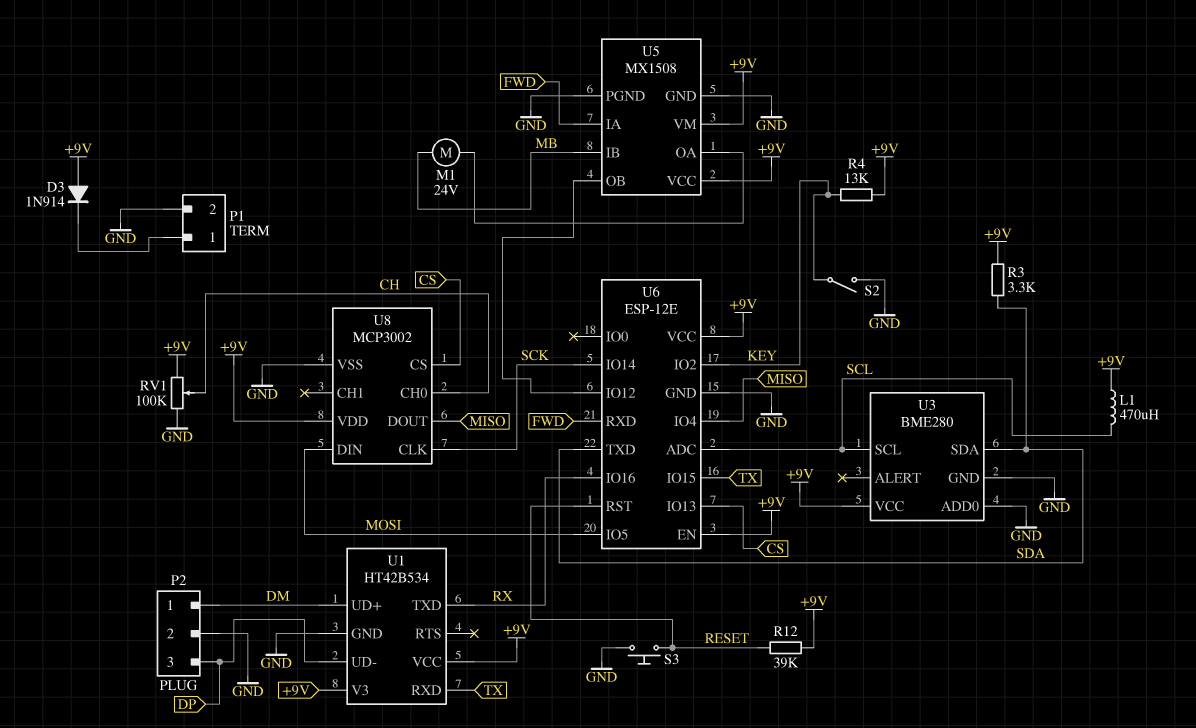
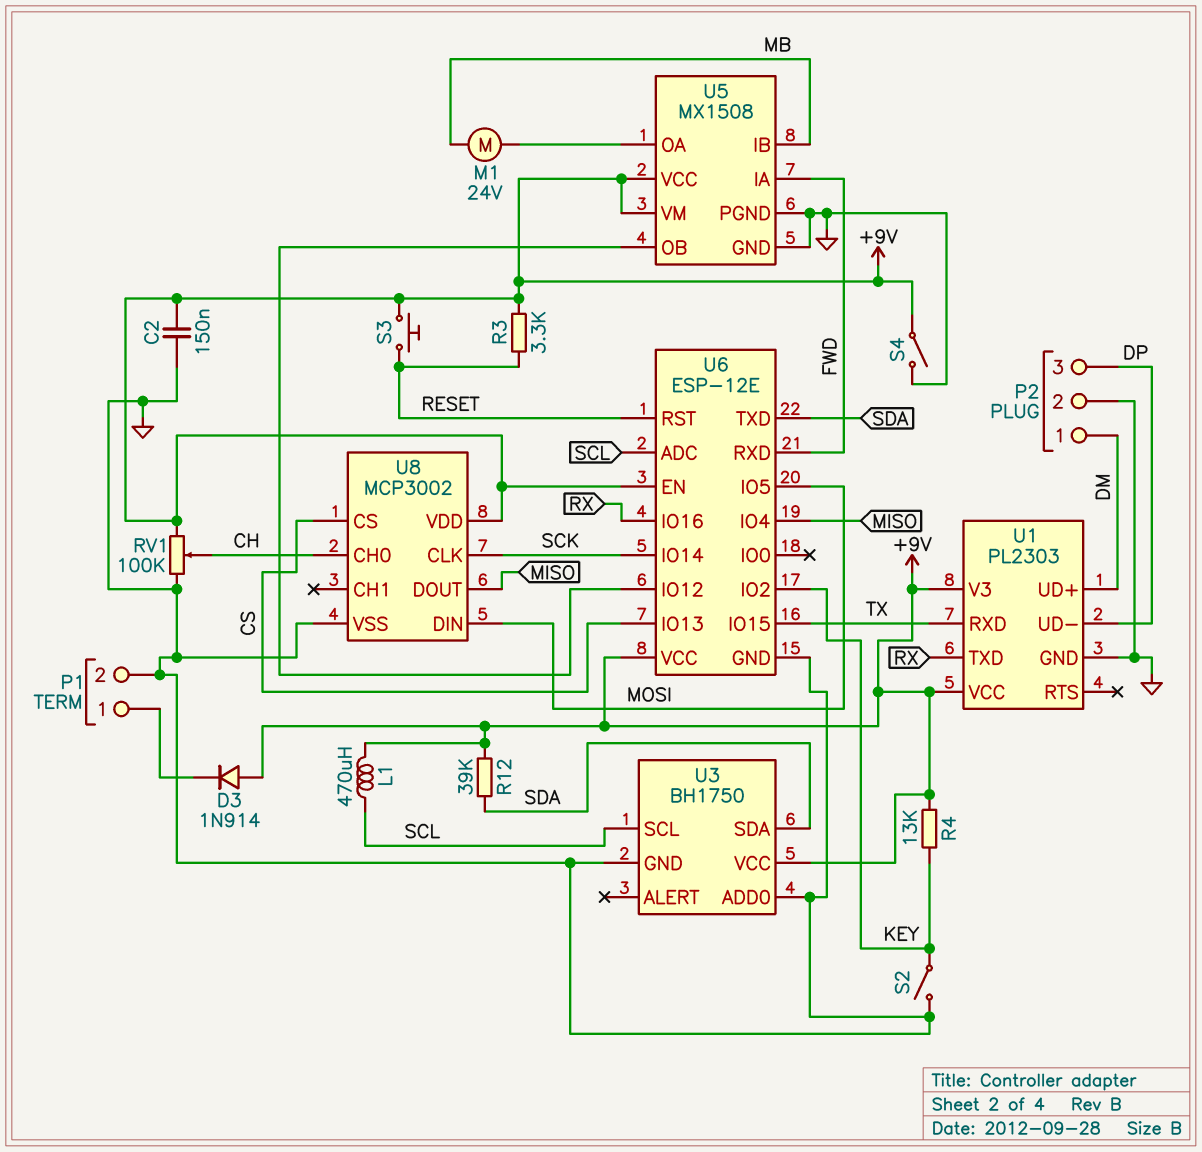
C2: none -> 150nF (+9V, GND)
R3: 3.3k (+9V, SDA) -> 3.3k (+9V, RESET)
R12: 39k (+9V, RESET) -> 39k (+9V, SDA)
S3: button (GND, RESET) -> button (+9V, RESET)
S4: none -> switch (+9V, GND)
U1: HT42B534 -> PL2303
U3: BME280 -> BH1750

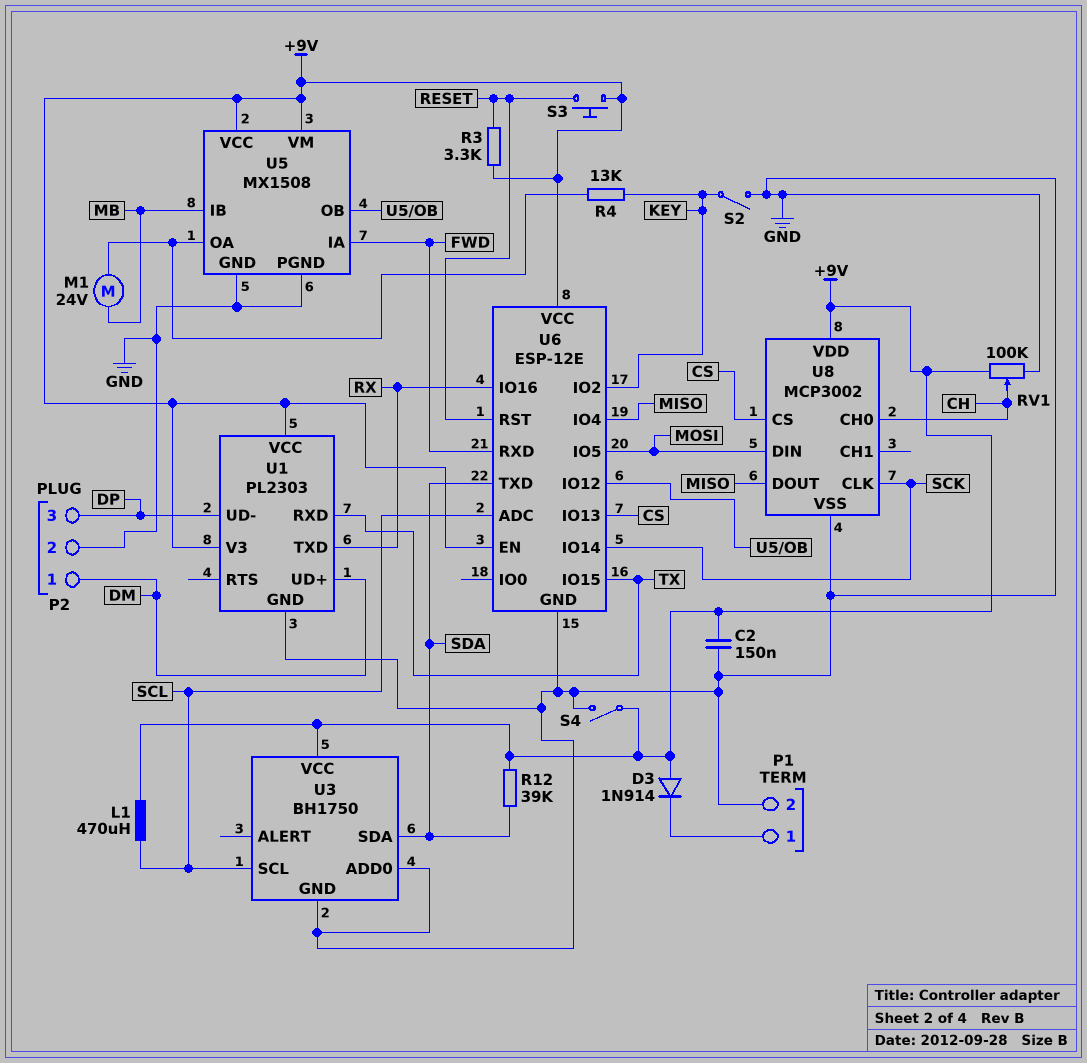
R4: 13k (+9V, KEY) -> 13k (KEY, U5/OA)

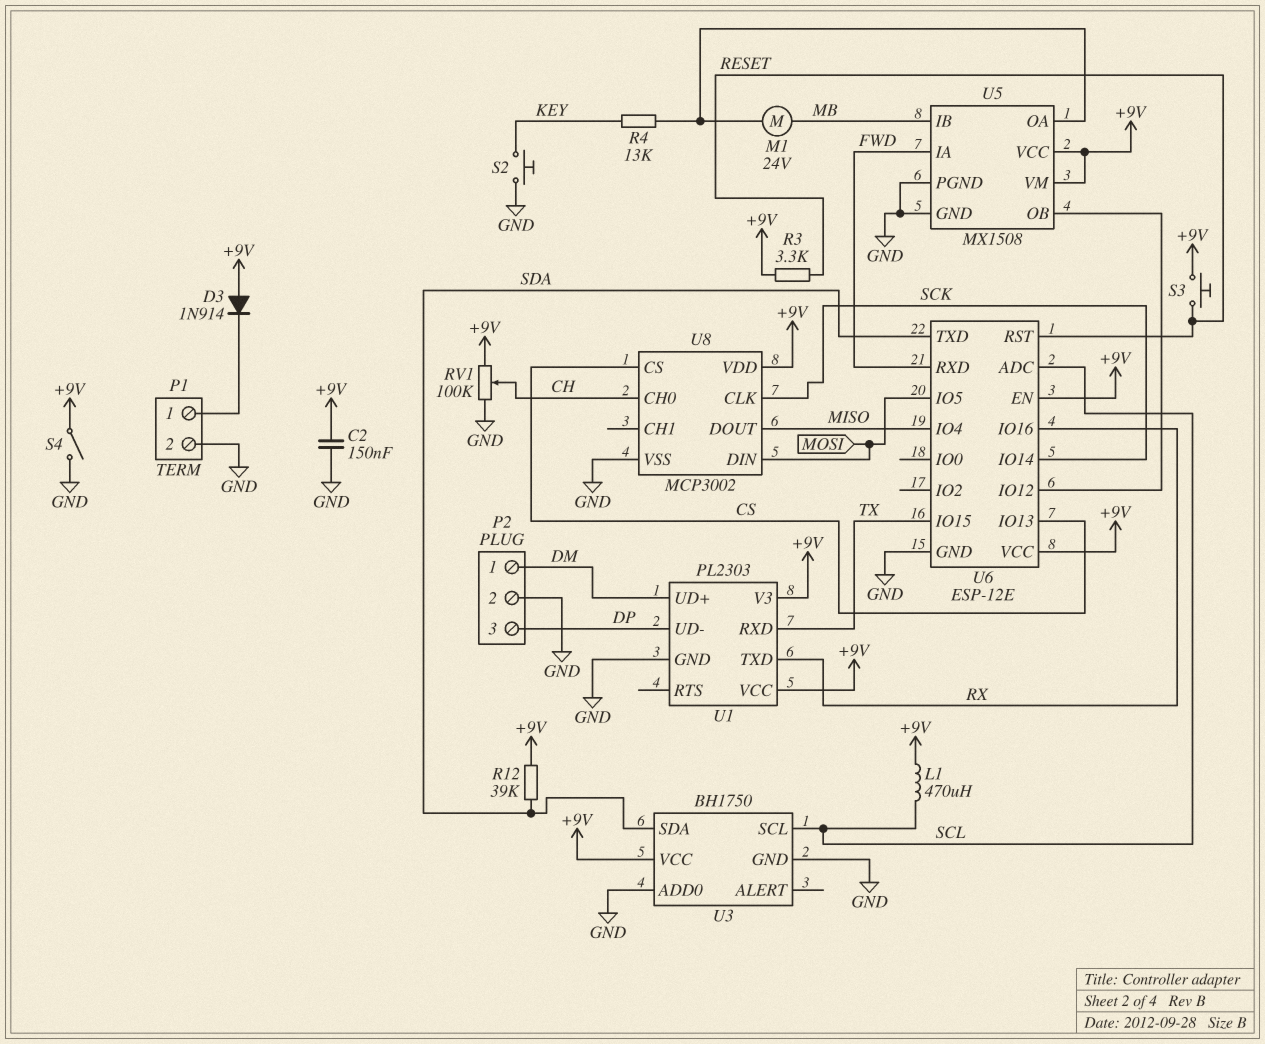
S2: switch (GND, KEY) -> button (GND, KEY)
U6 pin IO2: KEY -> none

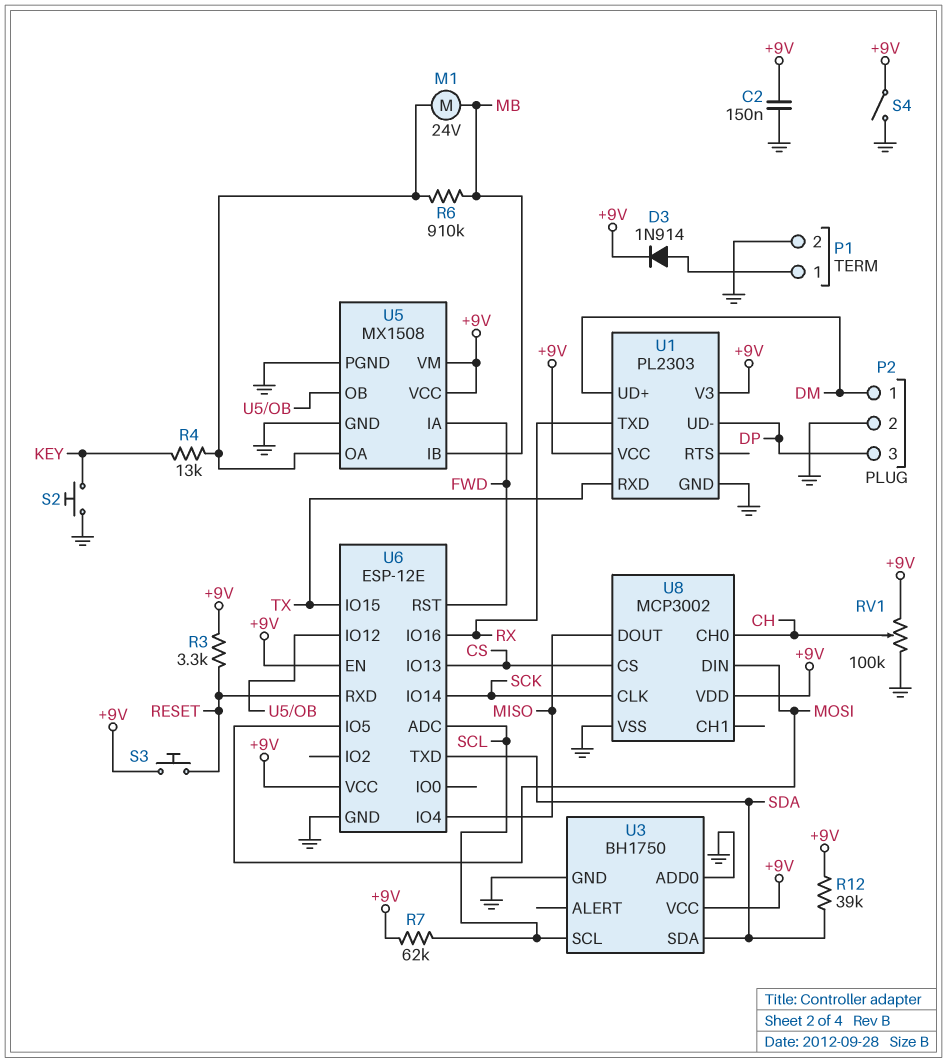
D3: diode 1N914 (A +9V, K P1/1) -> diode 1N914 (A P1/1, K +9V)
L1: 470uH (+9V, SCL) -> none
R6: none -> 910k (MB, U5/OA)
R7: none -> 62k (+9V, SCL)
U6 pin RST: RESET -> FWD
U6 pin RXD: FWD -> RESET

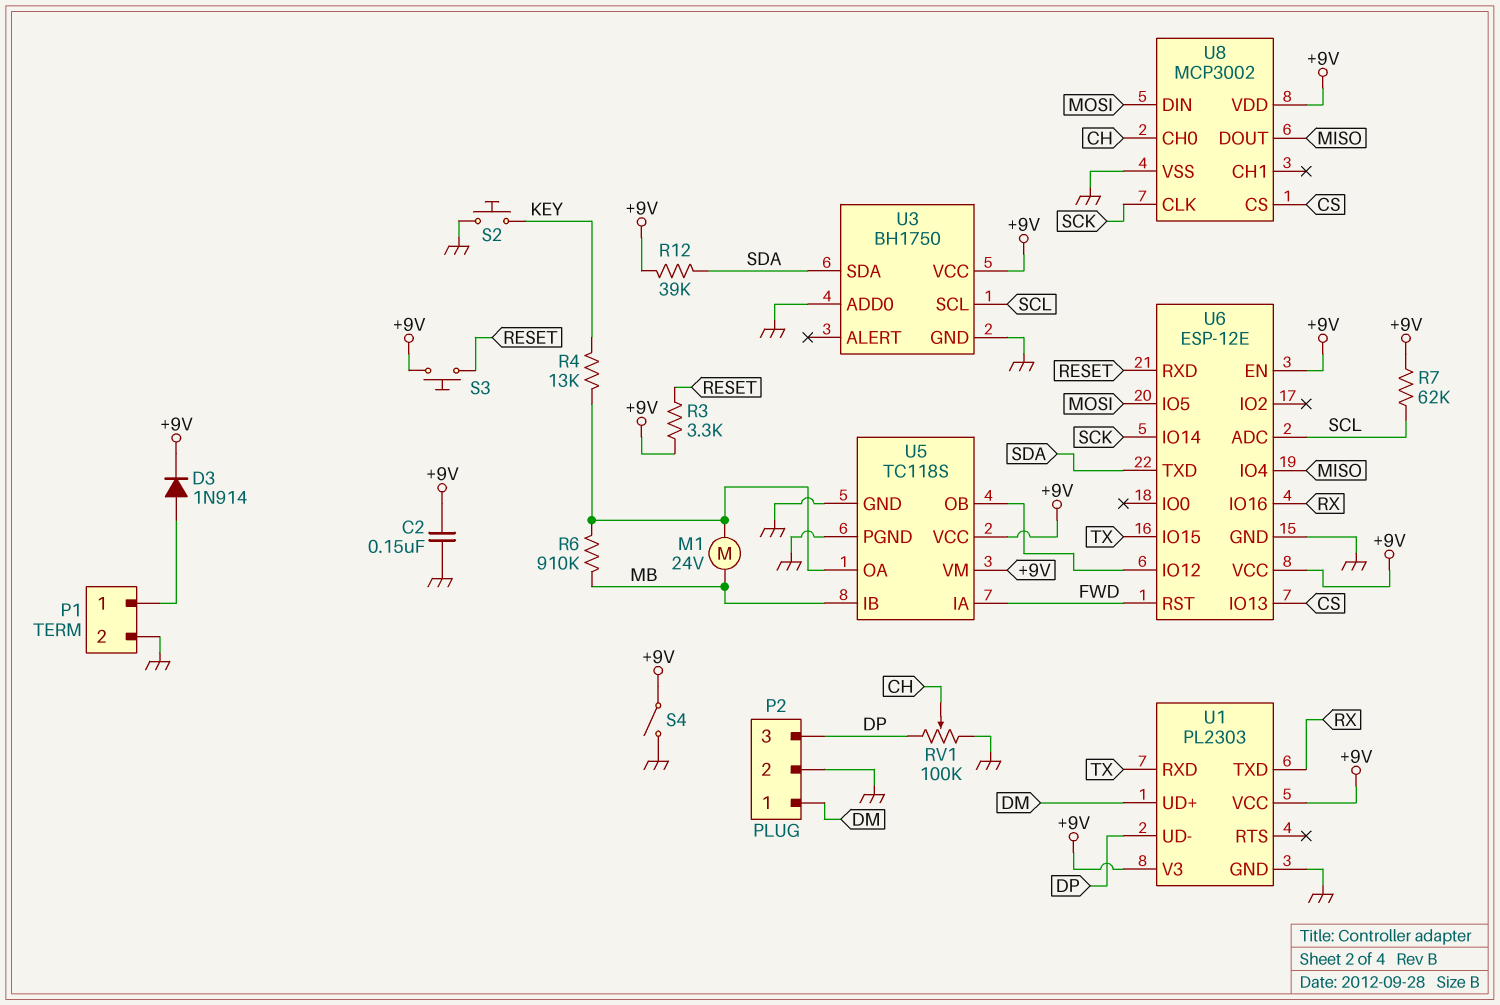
RV1: 100k (+9V, GND, wiper CH) -> 100k (DP, GND, wiper CH)
U5: MX1508 -> TC118S

